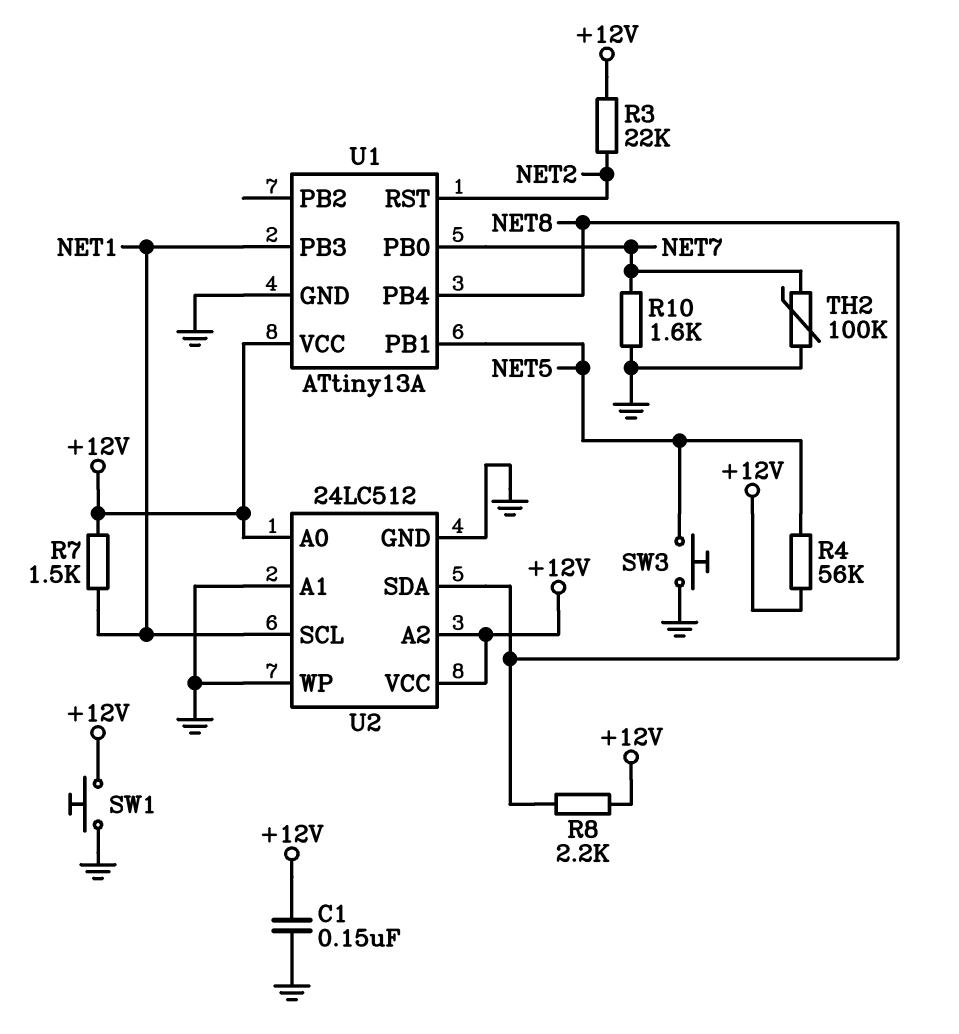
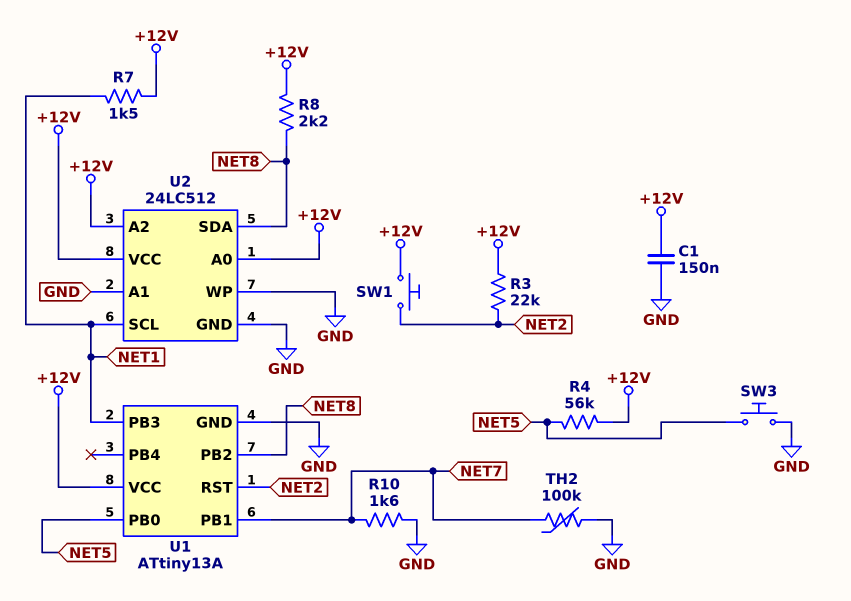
SW1: button (+12V, GND) -> button (+12V, NET2)
U1 pin PB0: NET7 -> NET5
U1 pin PB1: NET5 -> NET7
U1 pin PB2: none -> NET8
U1 pin PB4: NET8 -> none

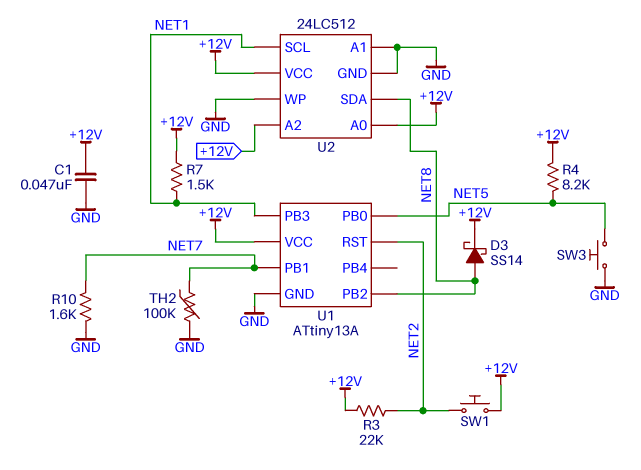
C1: 150nF (+12V, GND) -> 47nF (+12V, GND)
D3: none -> schottky SS14 (A NET8, K +12V)
R4: 56k (+12V, NET5) -> 8.2k (+12V, NET5)
R8: 2.2k (+12V, NET8) -> none

